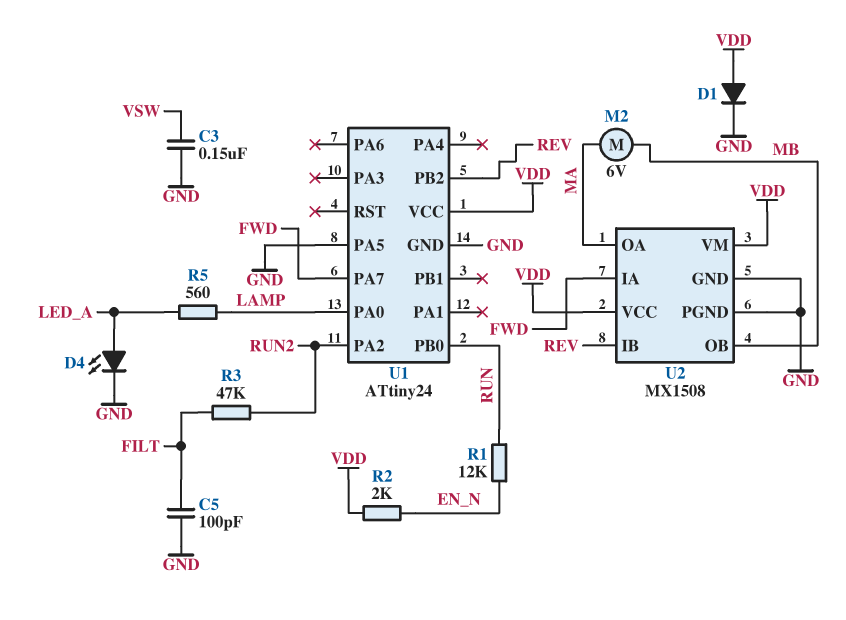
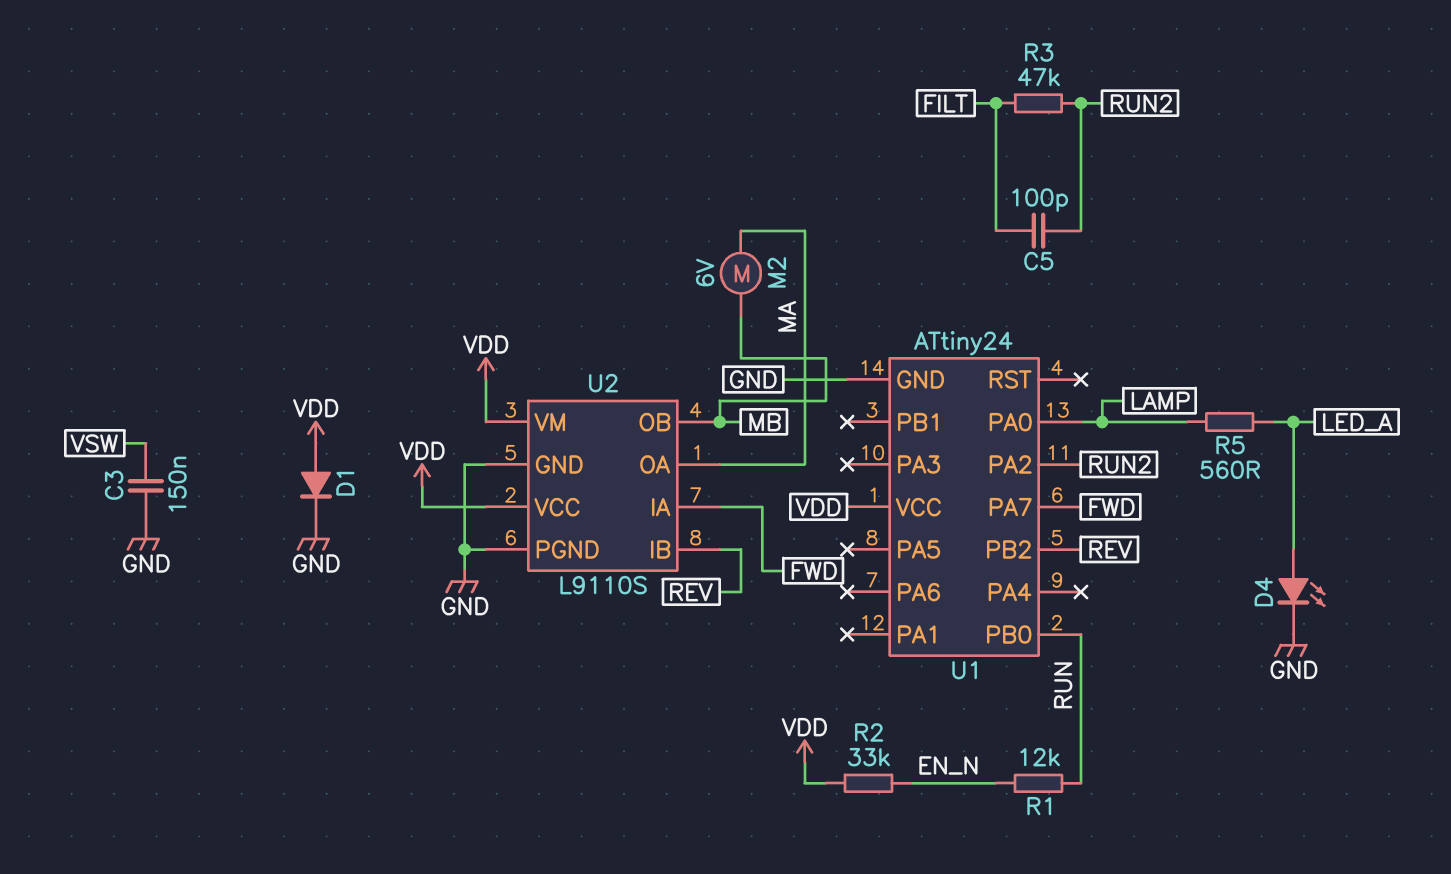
C5: 100pF (FILT, GND) -> 100pF (FILT, RUN2)
R2: 2k (EN_N, VDD) -> 33k (EN_N, VDD)
U1 pin PA5: GND -> none
U2: MX1508 -> L9110S

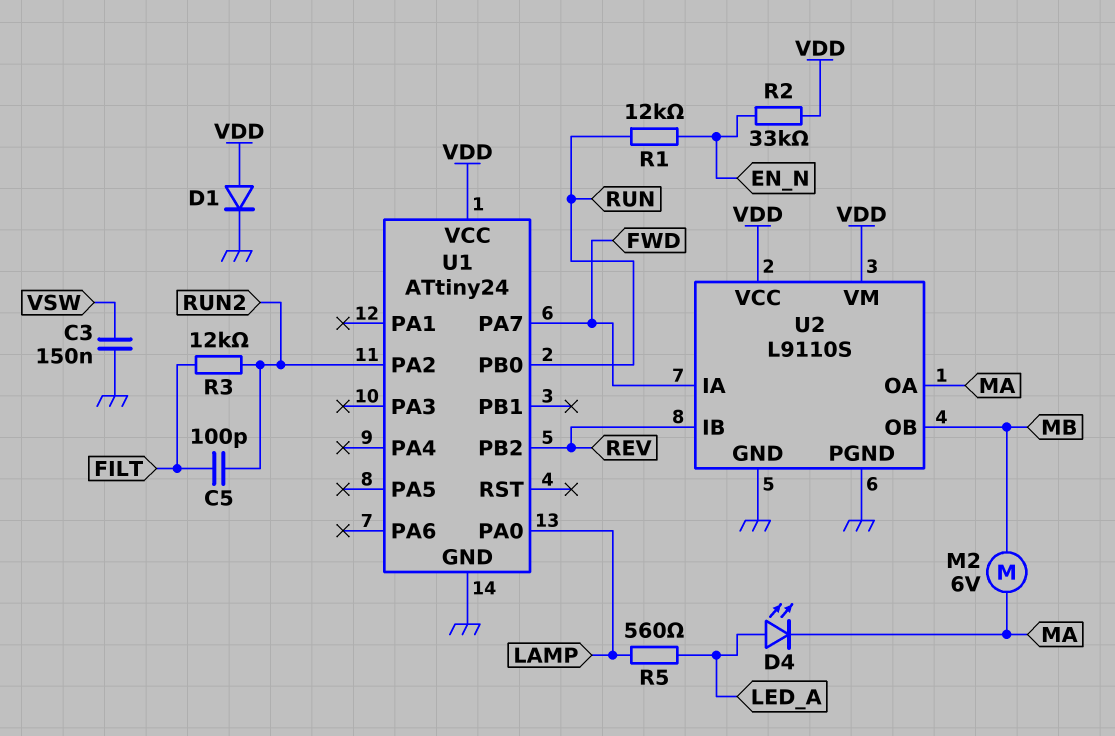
D4: LED (A LED_A, K GND) -> LED (A LED_A, K MA)
R3: 47k (FILT, RUN2) -> 12k (FILT, RUN2)

